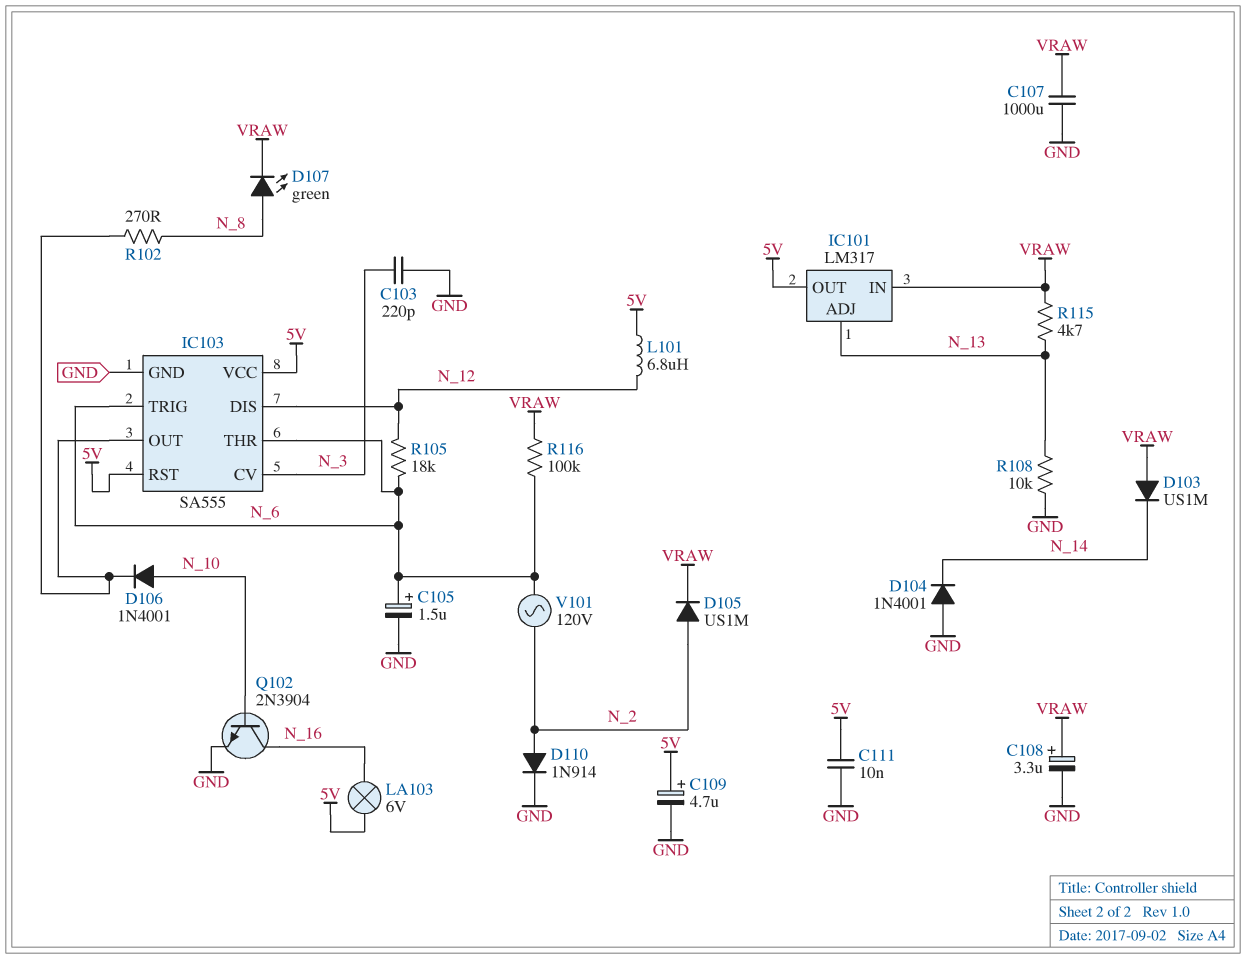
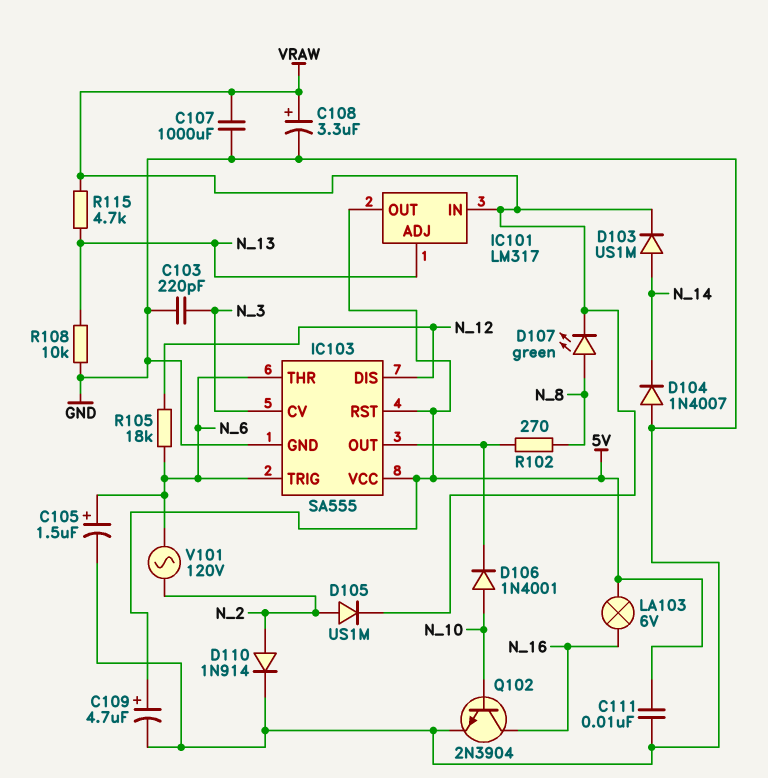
D103: diode US1M (A VRAW, K N_14) -> diode US1M (A N_14, K VRAW)
D104: diode 1N4001 (A GND, K N_14) -> diode 1N4007 (A GND, K N_14)
L101: 6.8uH (5V, N_12) -> none
R116: 100k (N_6, VRAW) -> none

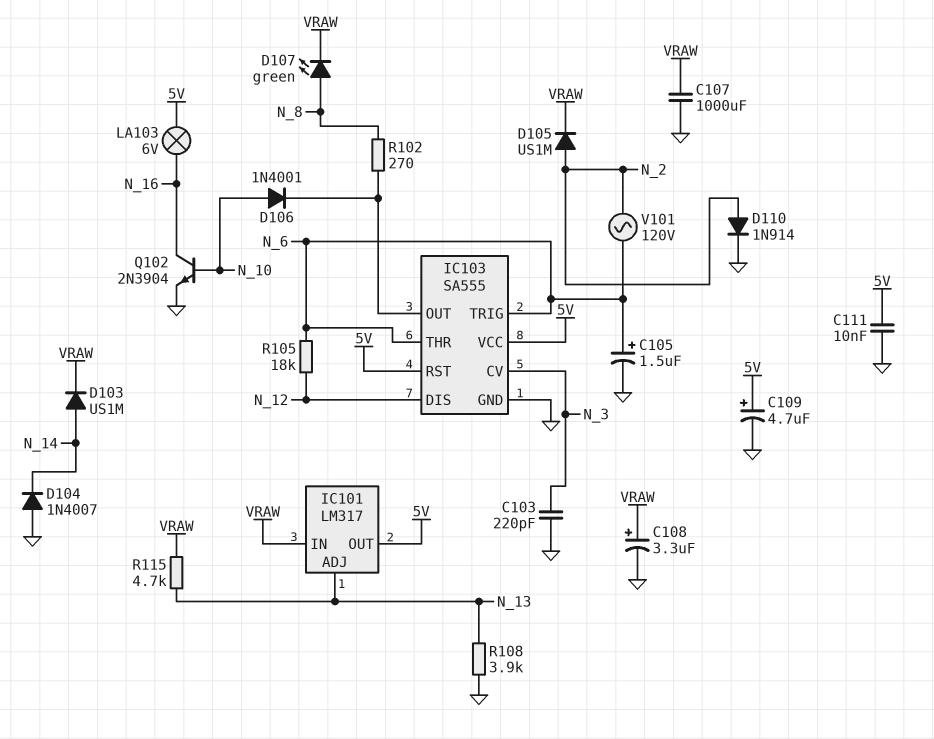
R108: 10k (GND, N_13) -> 3.9k (GND, N_13)

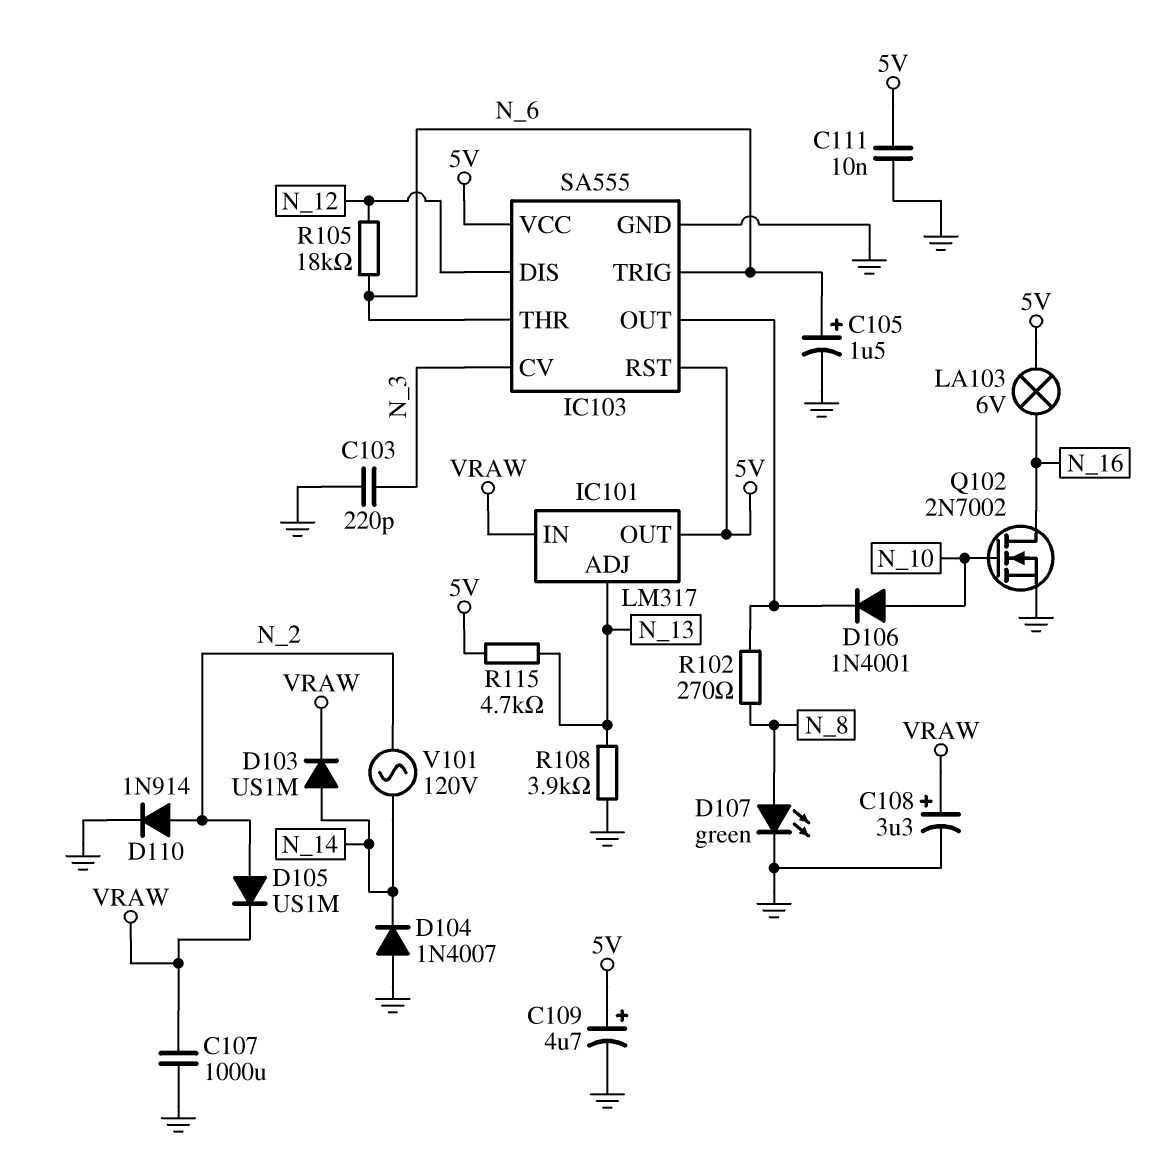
D107: LED green (A N_8, K VRAW) -> LED green (A N_8, K GND)
Q102: NPN 2N3904 (B N_10, C N_16, E GND) -> NMOS 2N7002 (G N_10, D N_16, S GND)
R115: 4.7k (N_13, VRAW) -> 4.7k (5V, N_13)
V101: AC 120V (N_2, N_6) -> AC 120V (N_2, N_14)

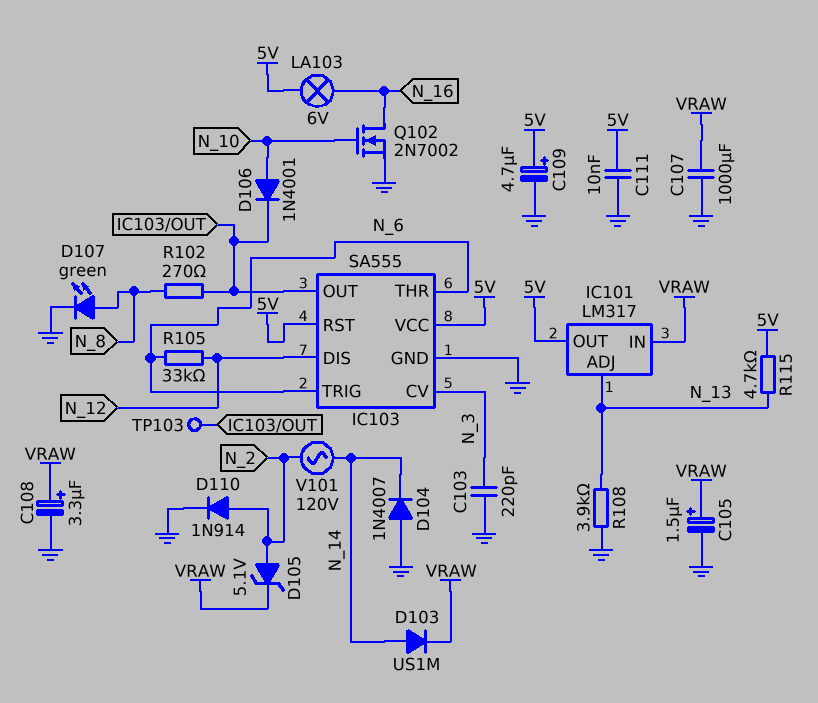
C105: 1.5uF (plus N_6, minus GND) -> 1.5uF (plus VRAW, minus GND)
D105: diode US1M (A N_2, K VRAW) -> zener 5.1V (A N_2, K VRAW)
R105: 18k (N_6, N_12) -> 33k (N_6, N_12)
TP103: none -> test point (IC103/OUT)

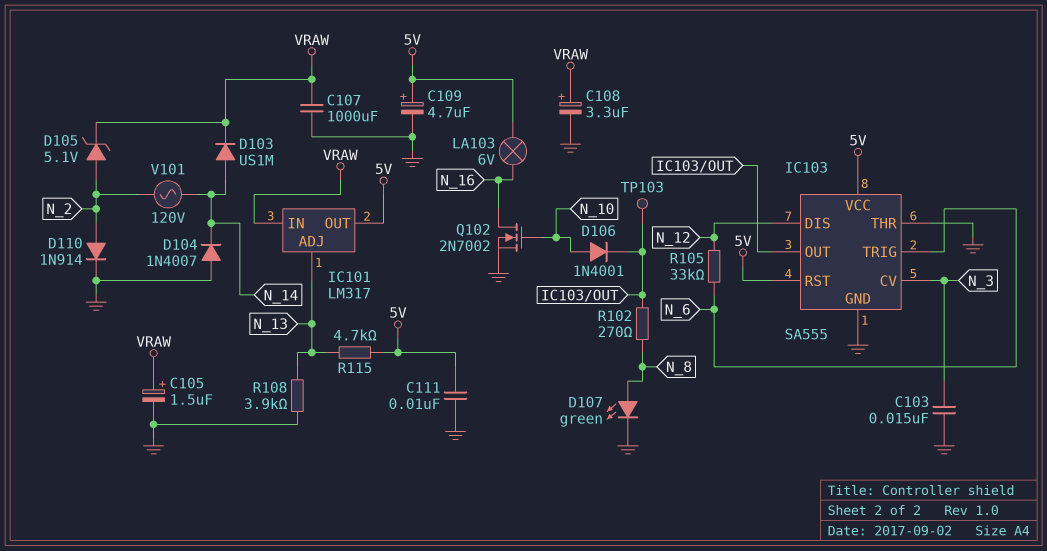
C103: 220pF (GND, N_3) -> 15nF (GND, N_3)
IC103 pin THR: N_6 -> GND

